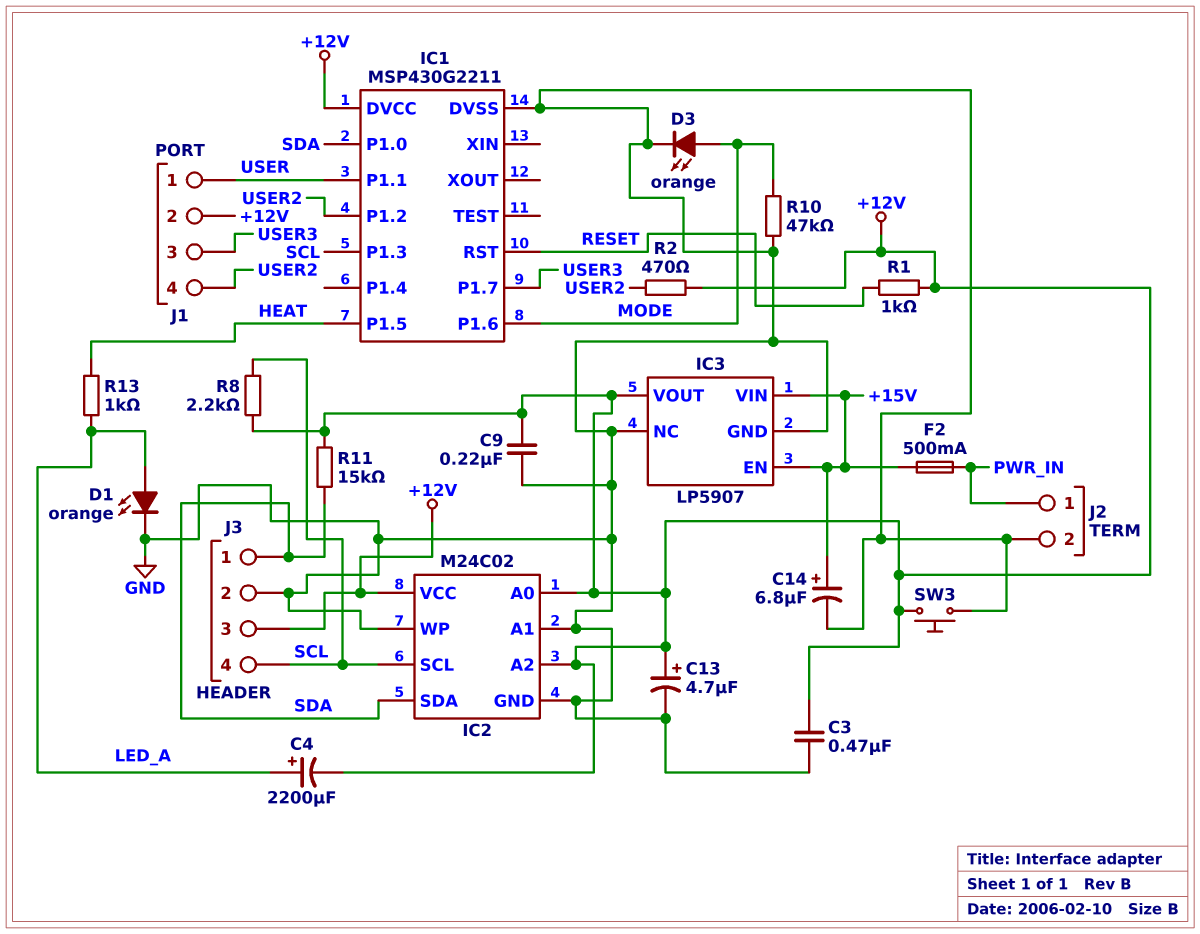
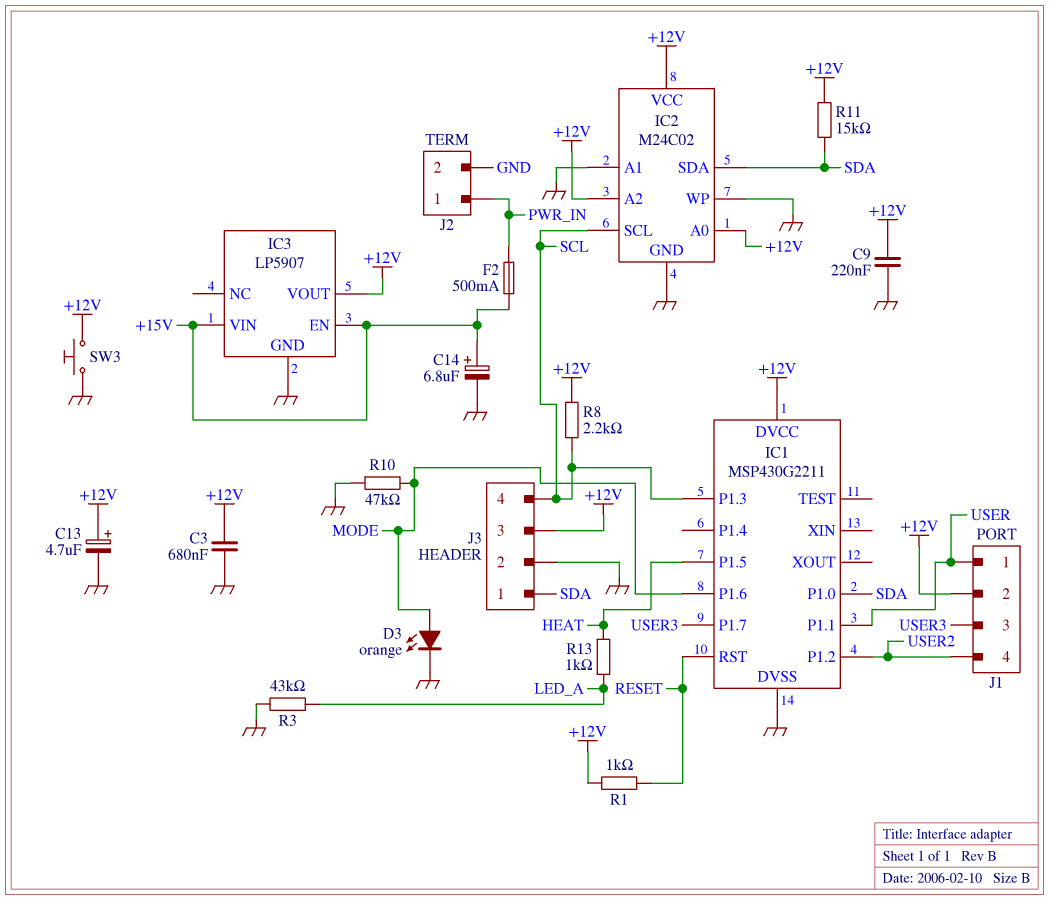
C3: 470nF (+12V, GND) -> 680nF (+12V, GND)
C4: 2200uF (plus LED_A, minus +12V) -> none
D1: LED orange (A LED_A, K GND) -> none
IC3 pin NC: GND -> none
R2: 470 (+12V, USER2) -> none
R3: none -> 43k (GND, LED_A)

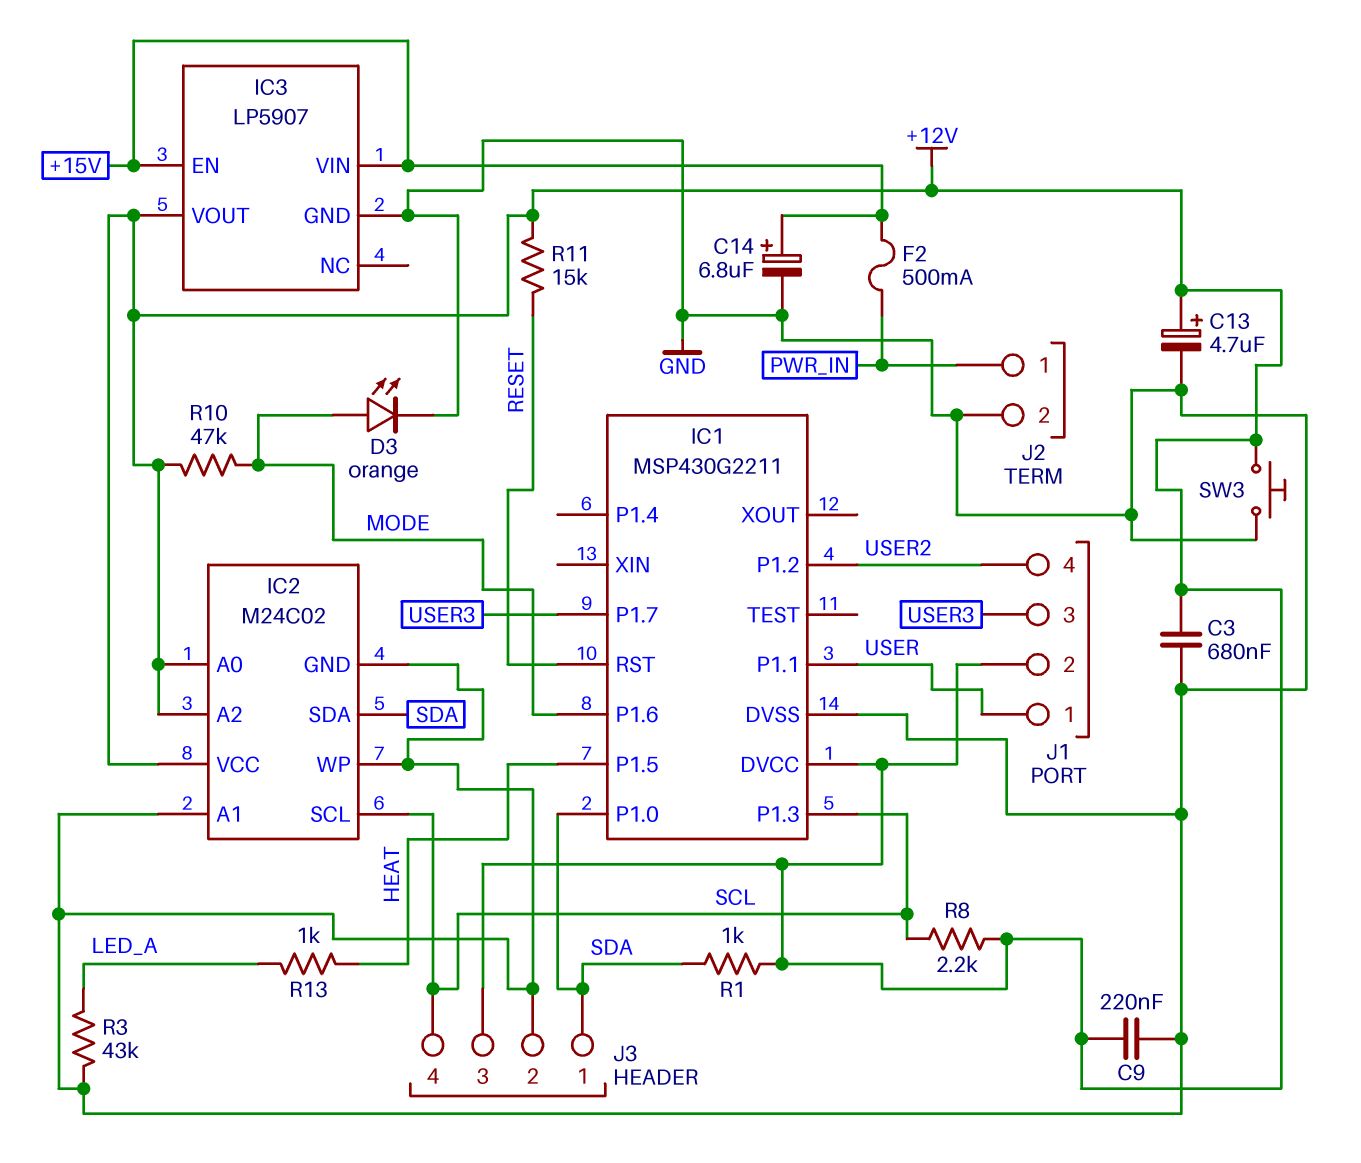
R1: 1k (+12V, RESET) -> 1k (+12V, SDA)
R10: 47k (GND, MODE) -> 47k (+12V, MODE)
R11: 15k (+12V, SDA) -> 15k (+12V, RESET)

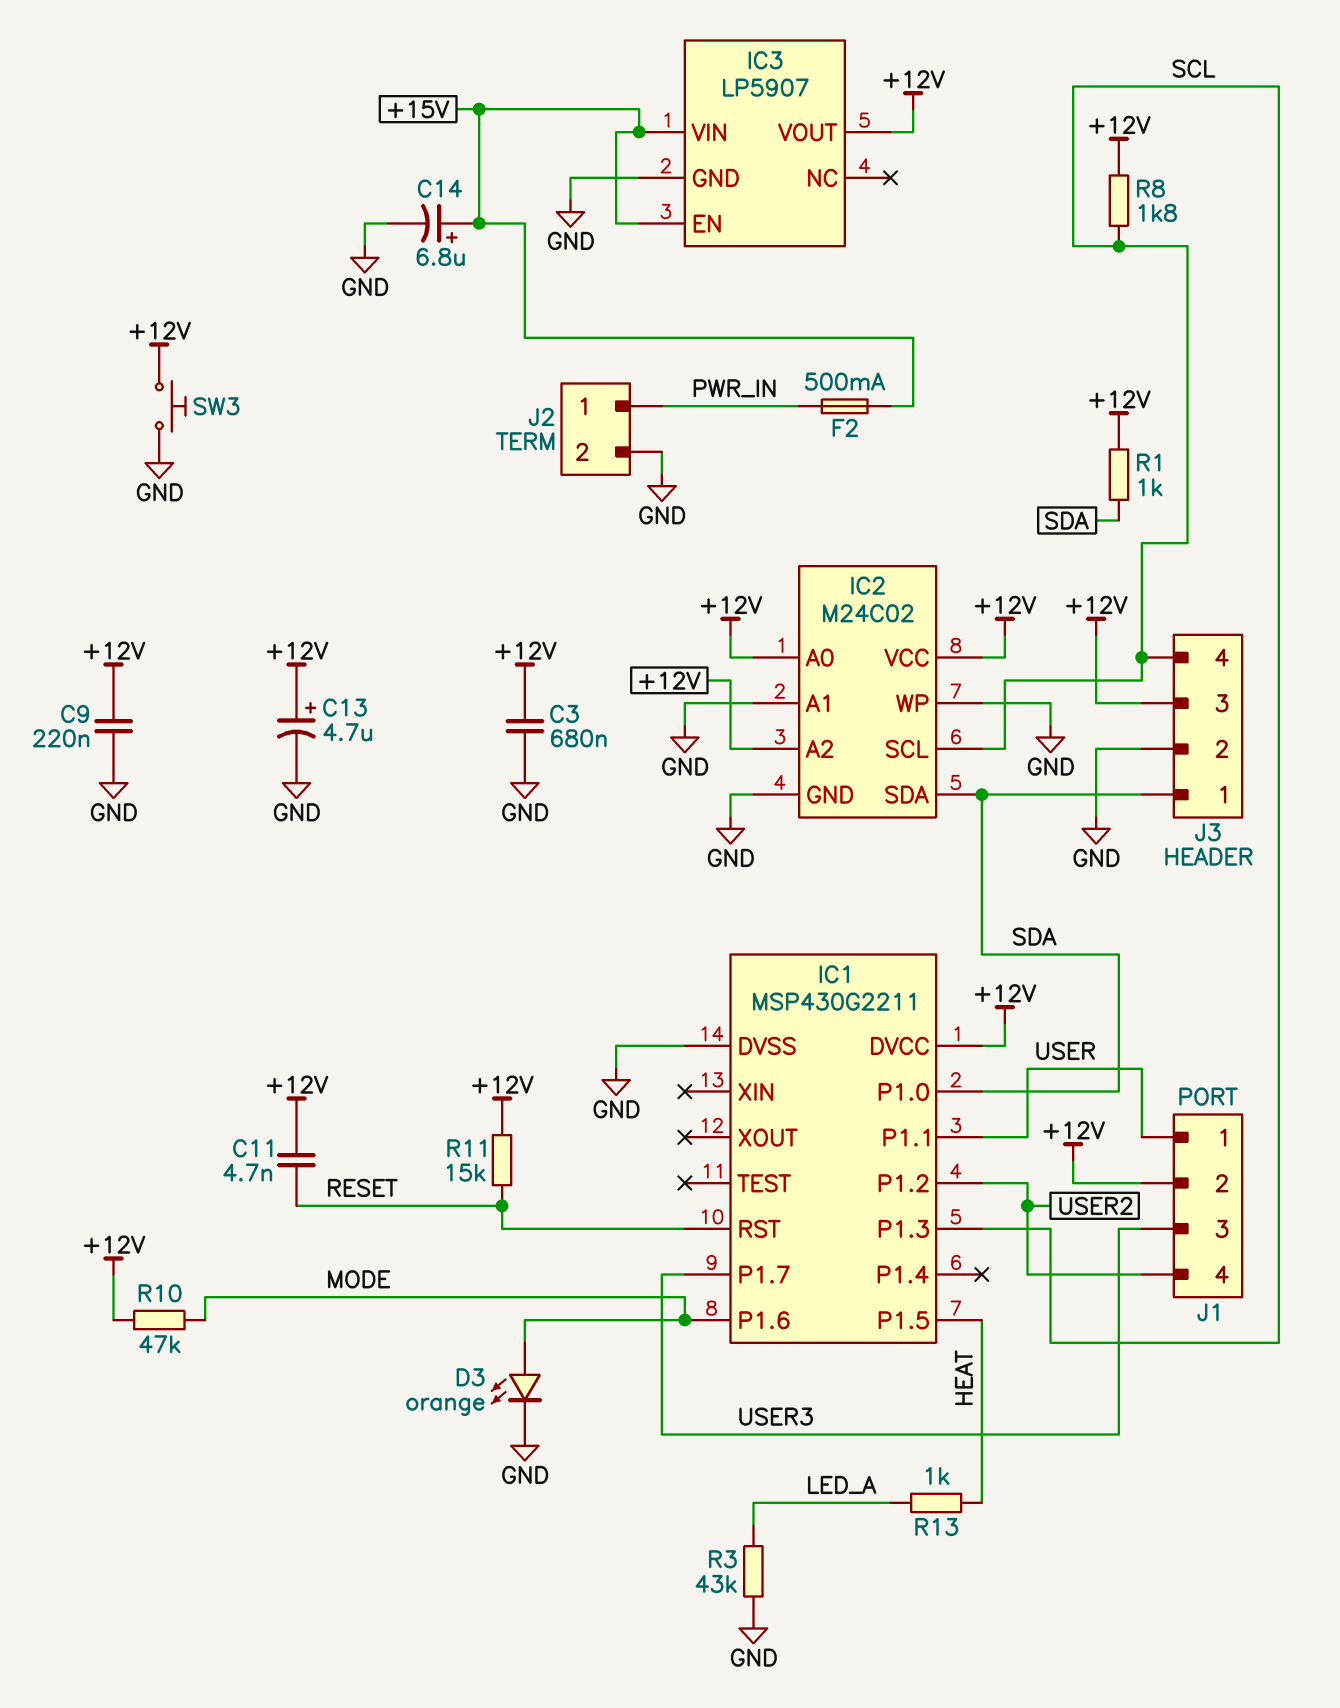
C11: none -> 4.7nF (+12V, RESET)
R8: 2.2k (+12V, SCL) -> 1.8k (+12V, SCL)

